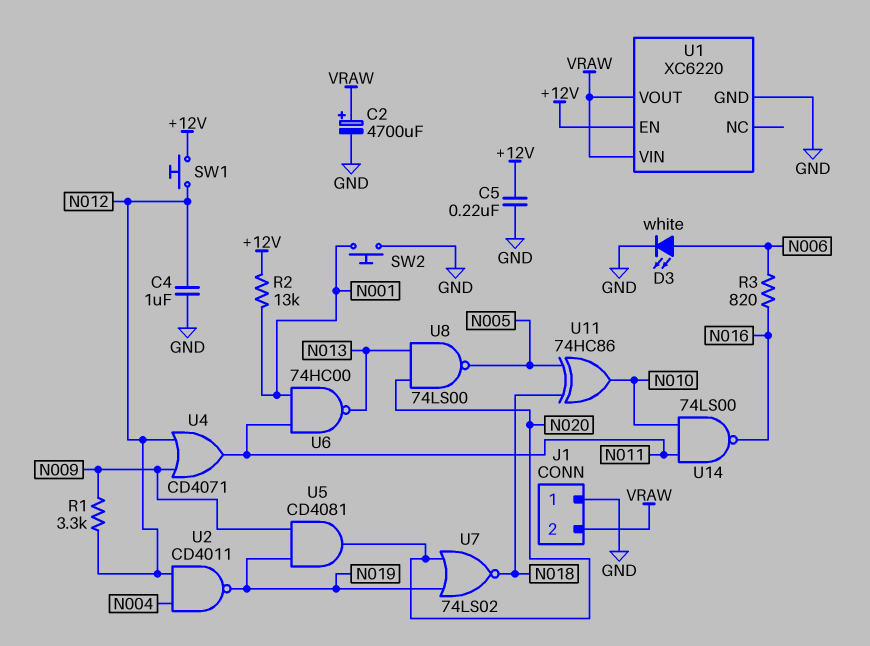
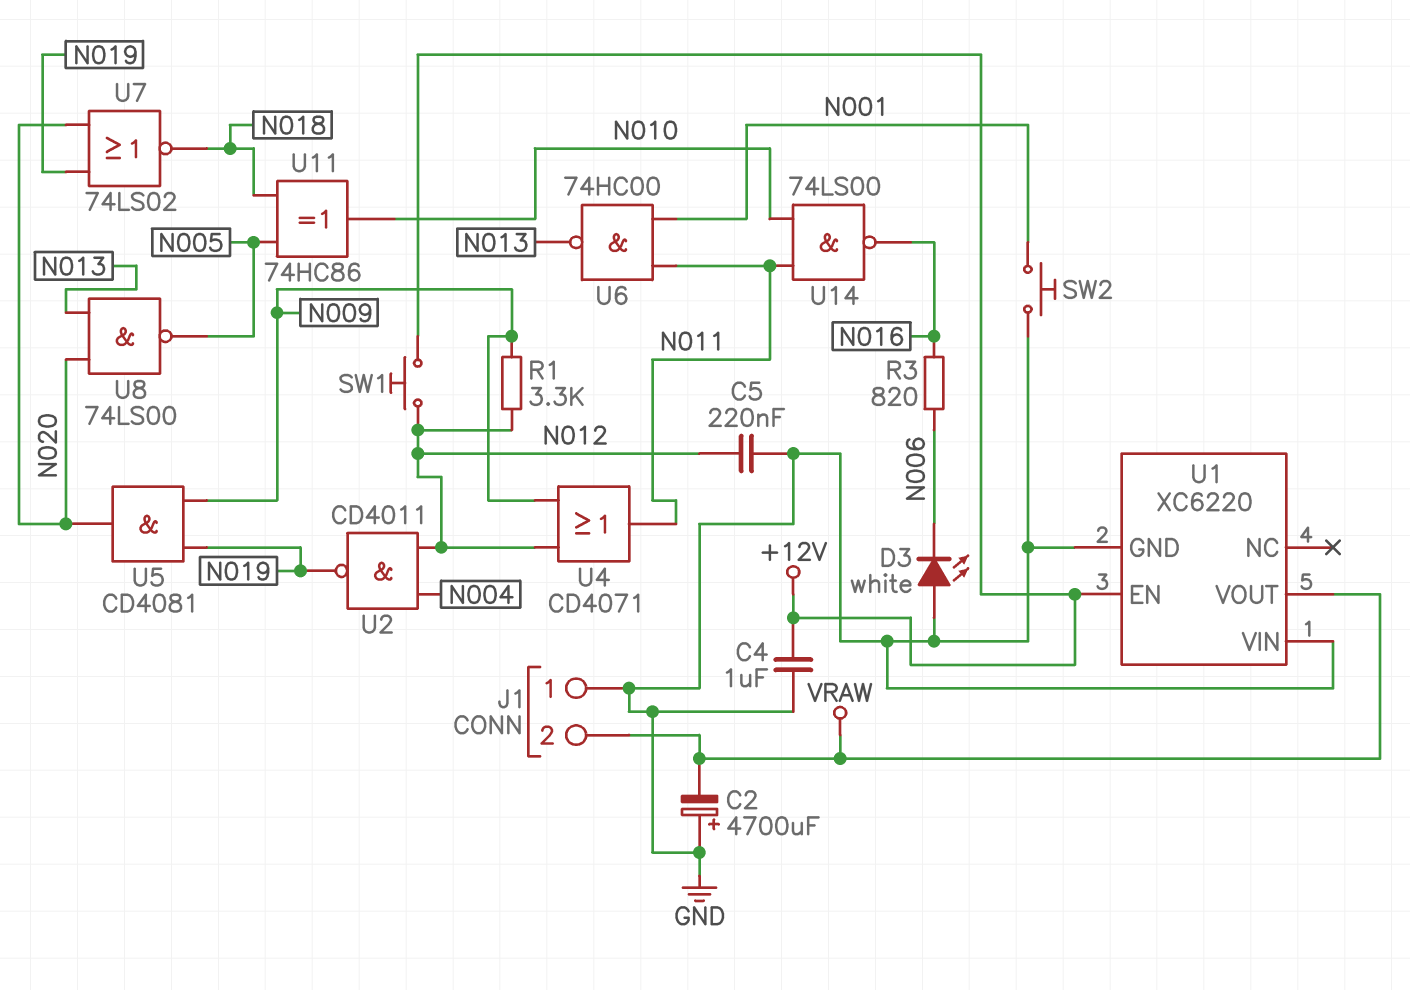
C2: 4700uF (plus VRAW, minus GND) -> 4700uF (plus GND, minus VRAW)
C4: 1uF (GND, N012) -> 1uF (+12V, GND)
C5: 220nF (+12V, GND) -> 220nF (GND, N012)
D3: LED white (A N006, K GND) -> LED white (A GND, K N006)
R2: 13k (+12V, N001) -> none
U1 pin VIN: VRAW -> GND

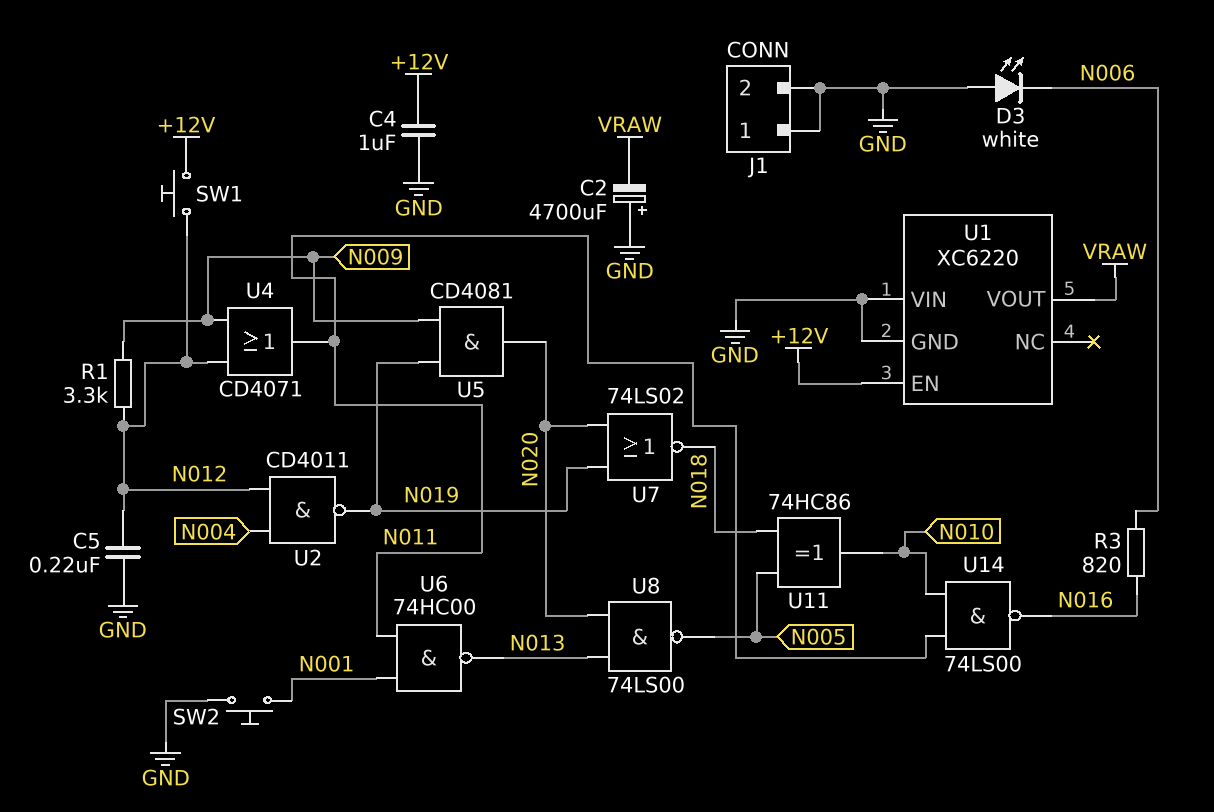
J1 pin 2: VRAW -> GND

